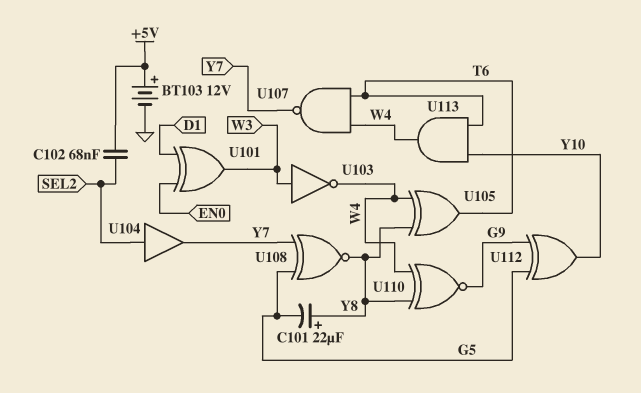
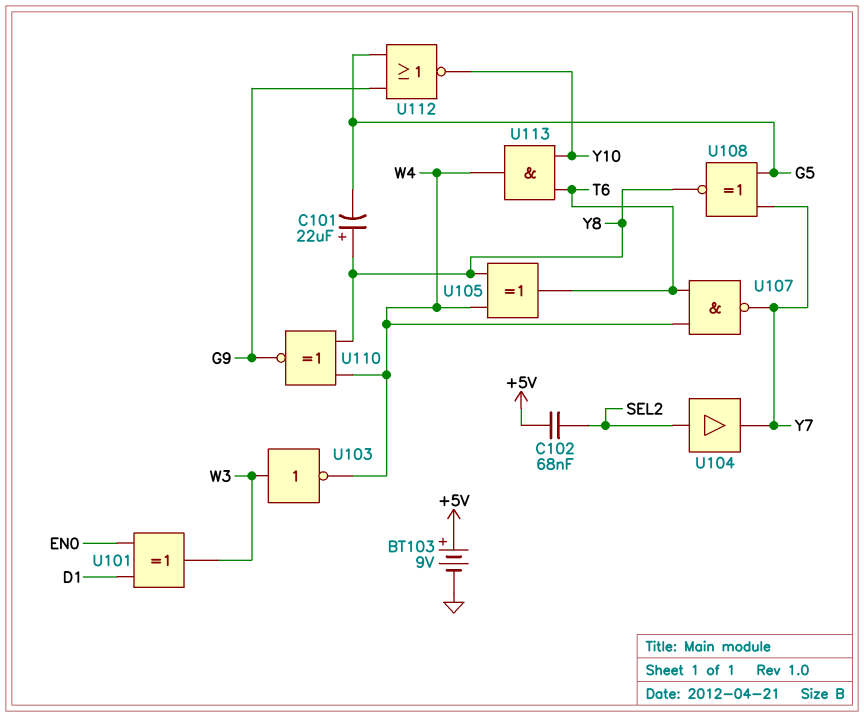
BT103: 12V (plus +5V, minus GND) -> 9V (plus +5V, minus GND)
U112: XOR (in G5, in G9, out Y10) -> NOR (in G5, in G9, out Y10)

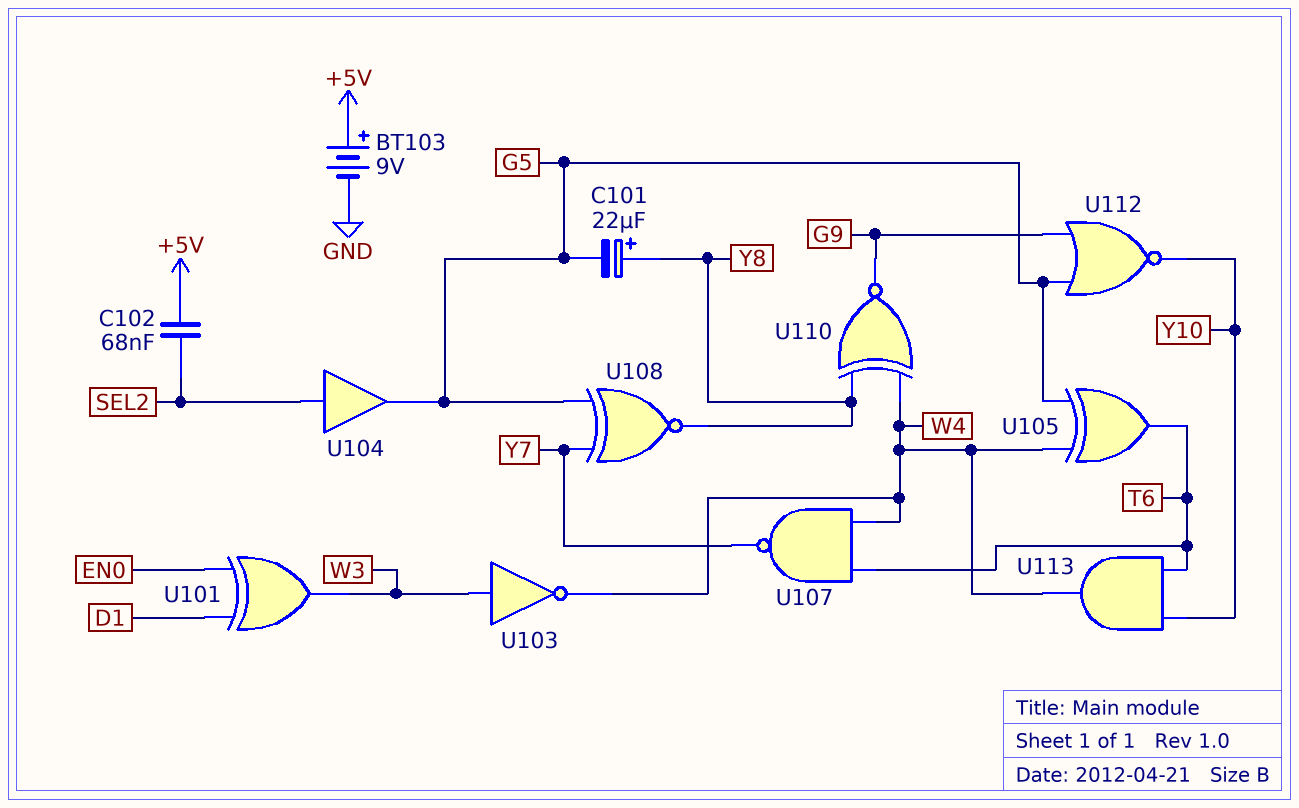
U104: buffer (in SEL2, out Y7) -> buffer (in SEL2, out G5)
U105: XOR (in W4, in Y8, out T6) -> XOR (in G5, in W4, out T6)

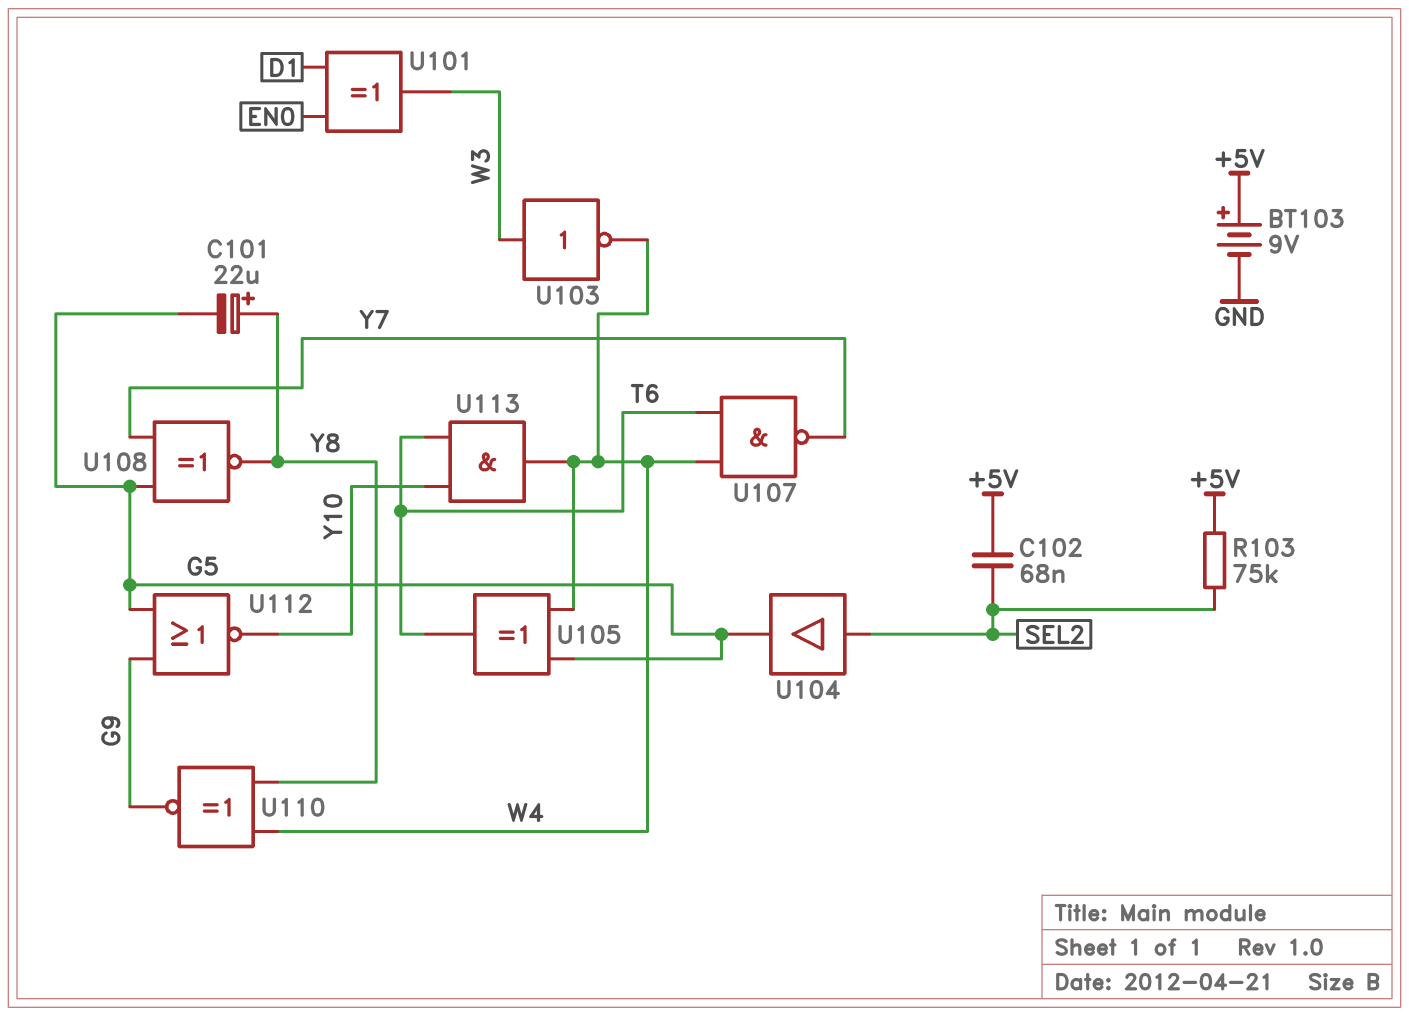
R103: none -> 75k (+5V, SEL2)

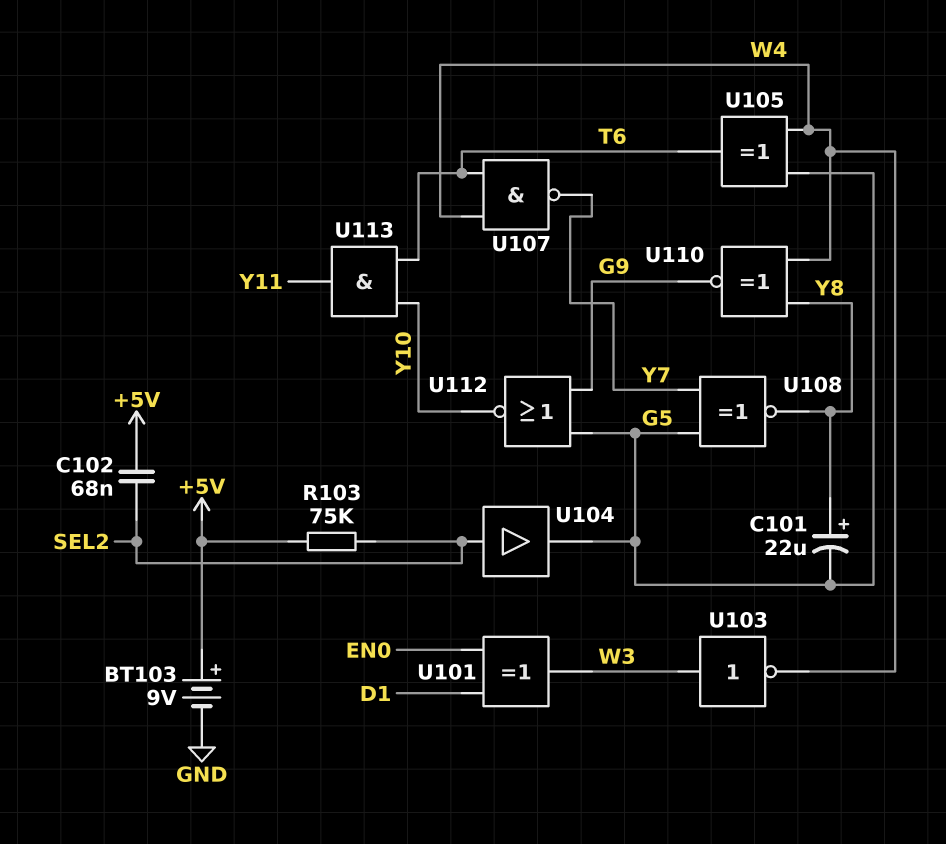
U113: AND (in T6, in Y10, out W4) -> AND (in T6, in Y10, out Y11)

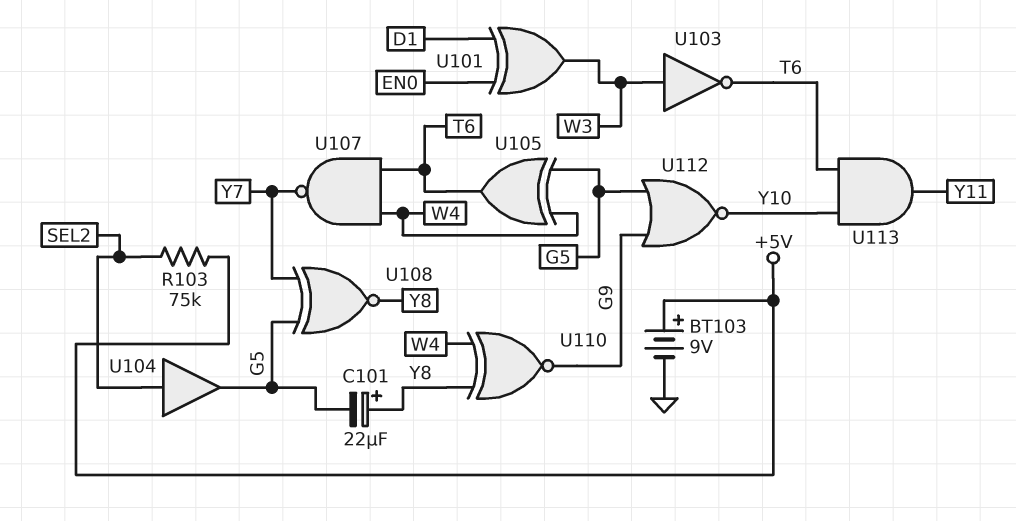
C102: 68nF (+5V, SEL2) -> none
U103: NOT (in W3, out W4) -> NOT (in W3, out T6)

